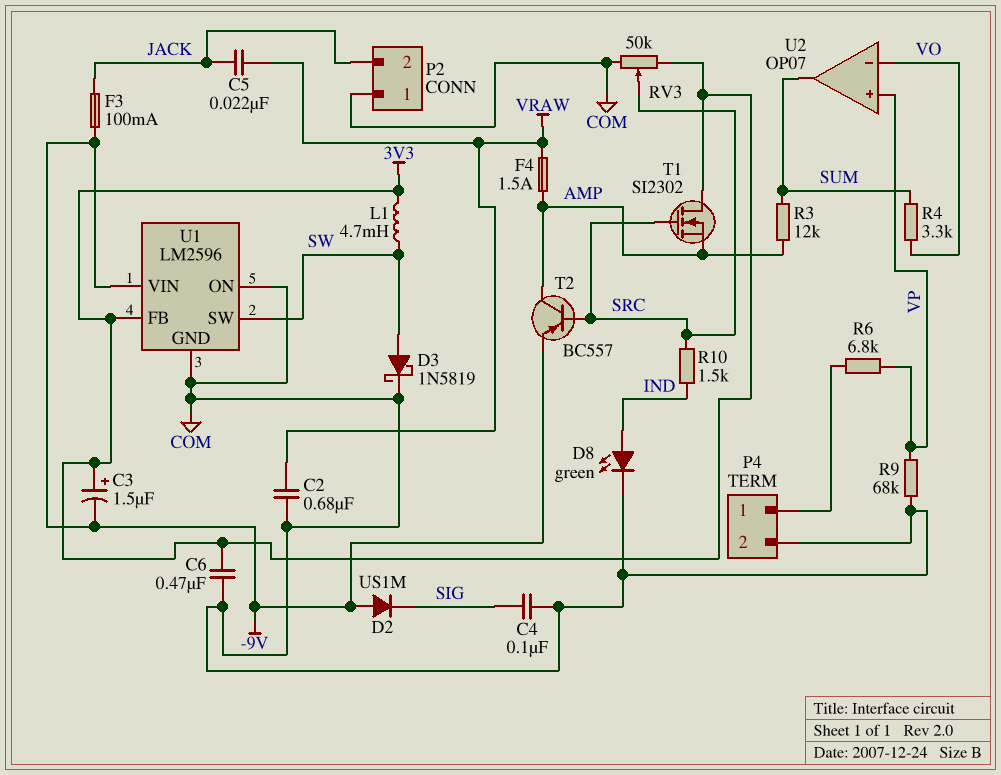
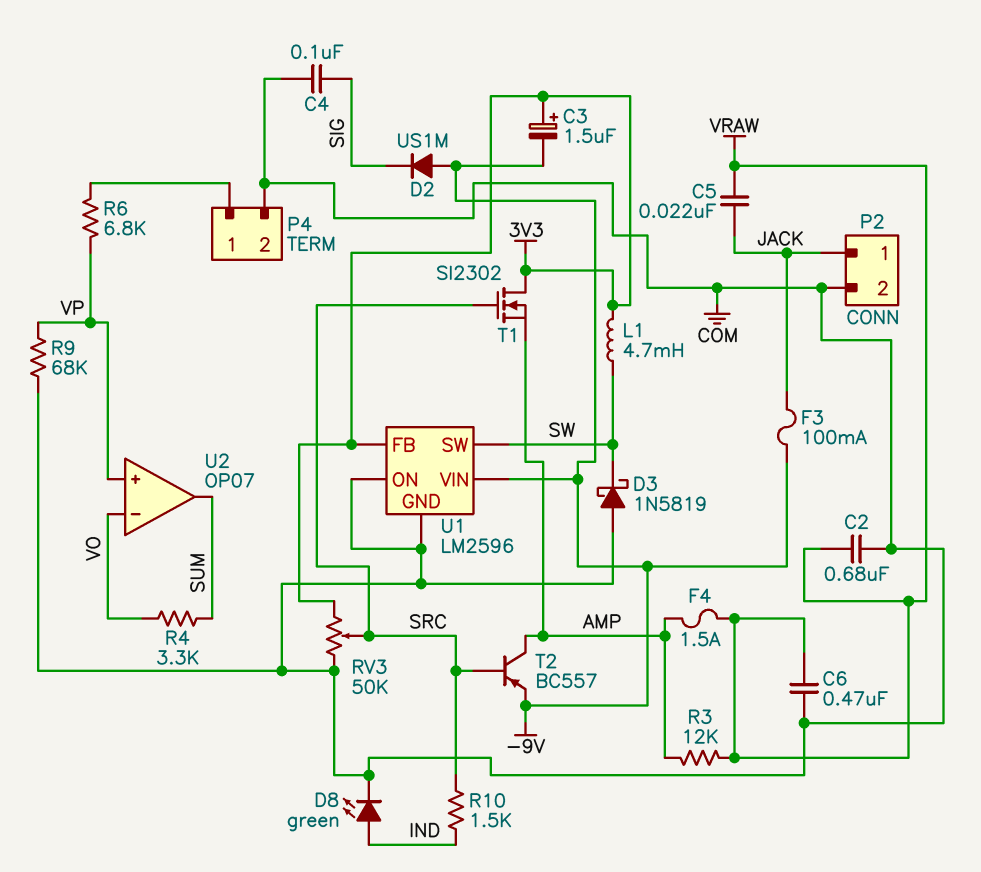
C6: 470nF (3V3, COM) -> 470nF (COM, VRAW)
D3: schottky 1N5819 (A SW, K COM) -> schottky 1N5819 (A COM, K SW)
P2 pin 1: COM -> JACK
P2 pin 2: JACK -> COM
R3: 12k (AMP, SUM) -> 12k (AMP, VRAW)

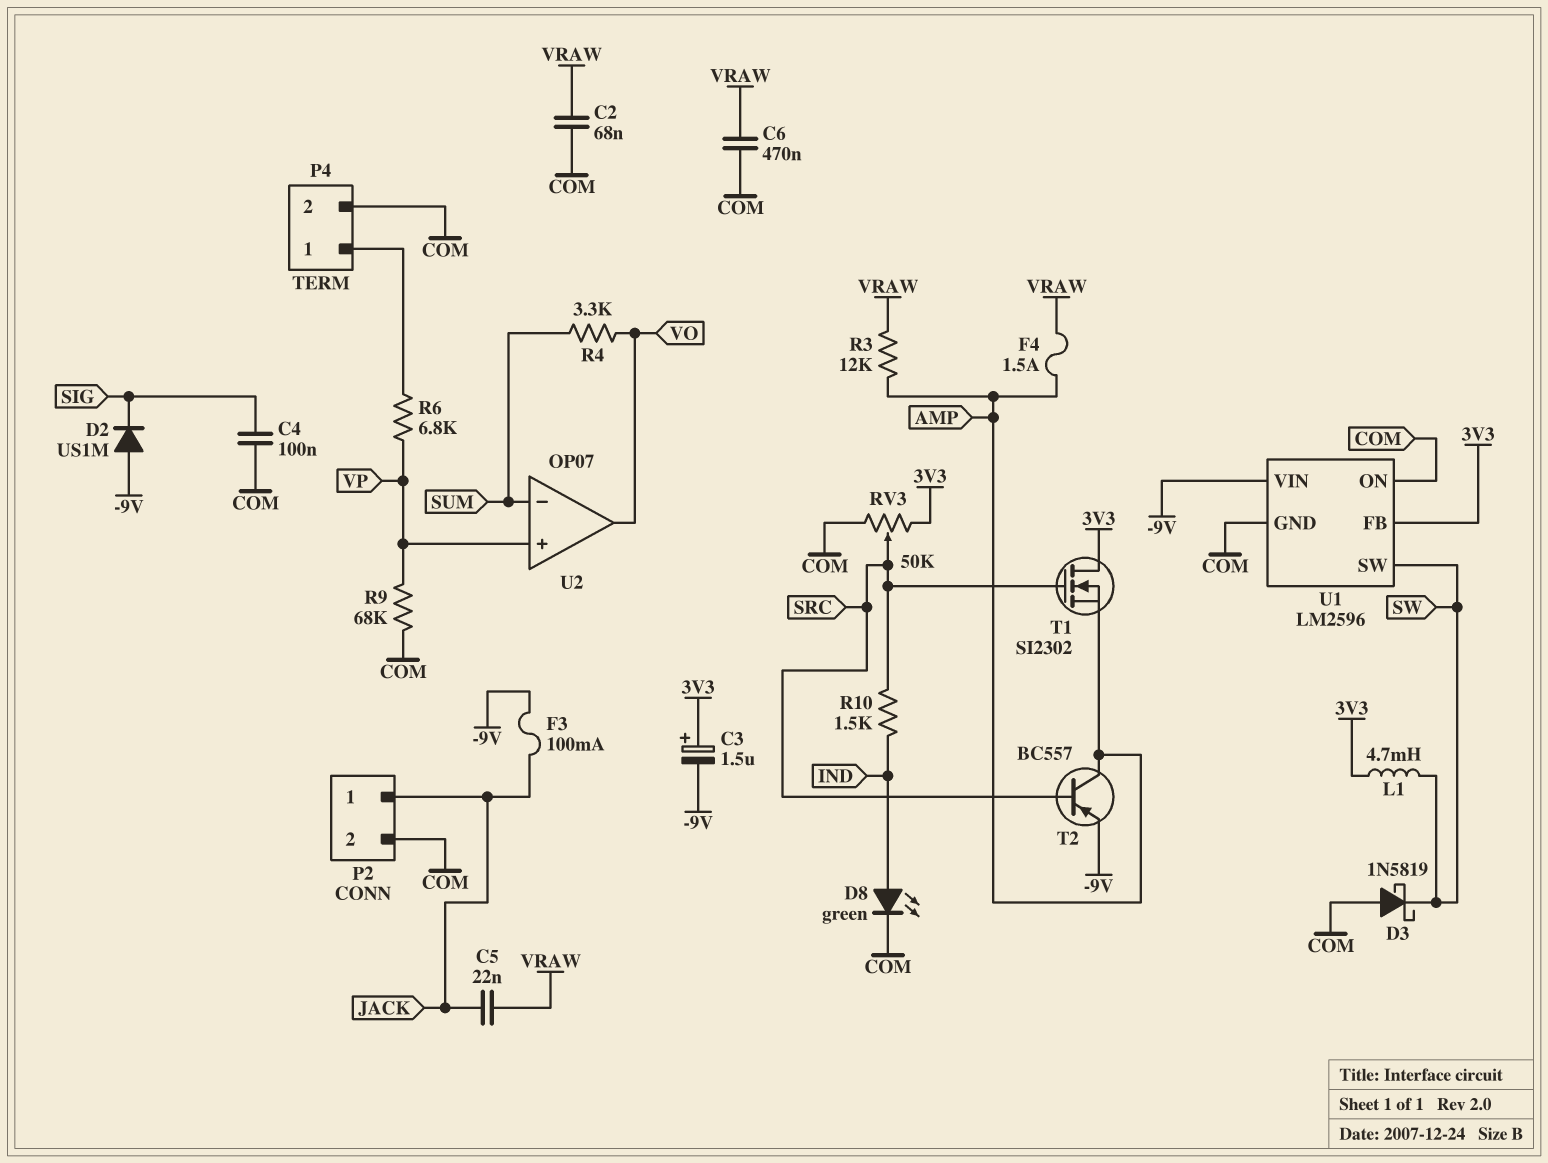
C2: 680nF (COM, VRAW) -> 68nF (COM, VRAW)
U2 pin in-: VO -> SUM
U2 pin out: SUM -> VO

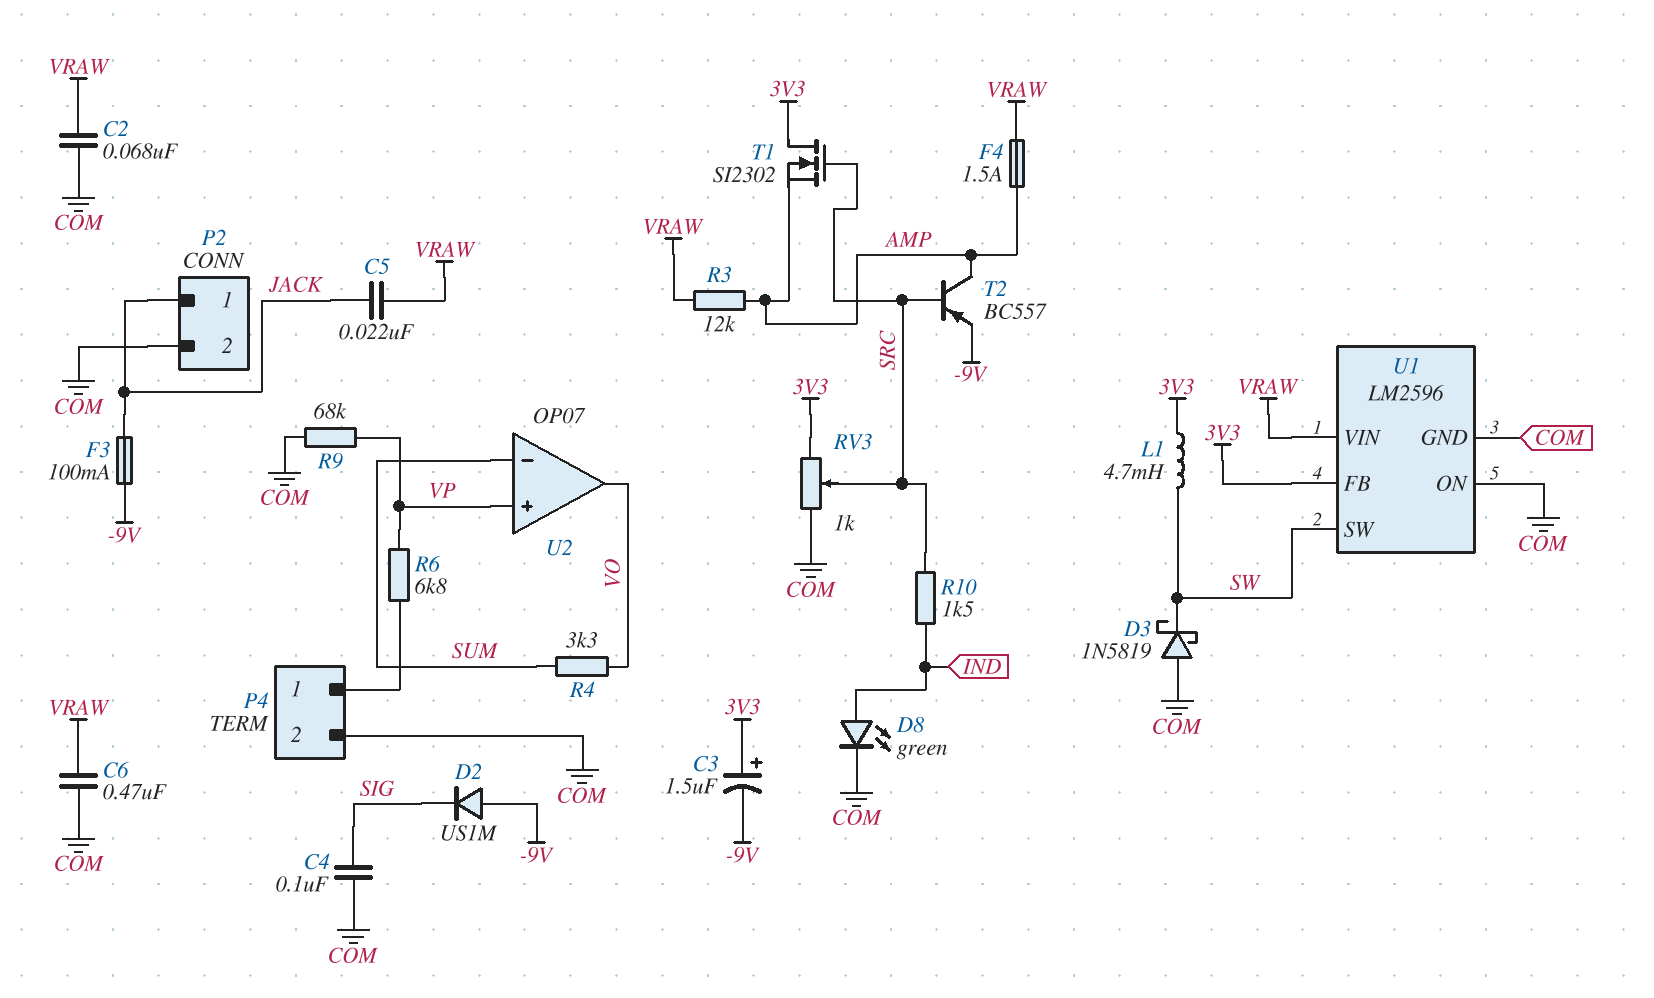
RV3: 50k (3V3, COM, wiper SRC) -> 1k (3V3, COM, wiper SRC)
U1 pin VIN: -9V -> VRAW

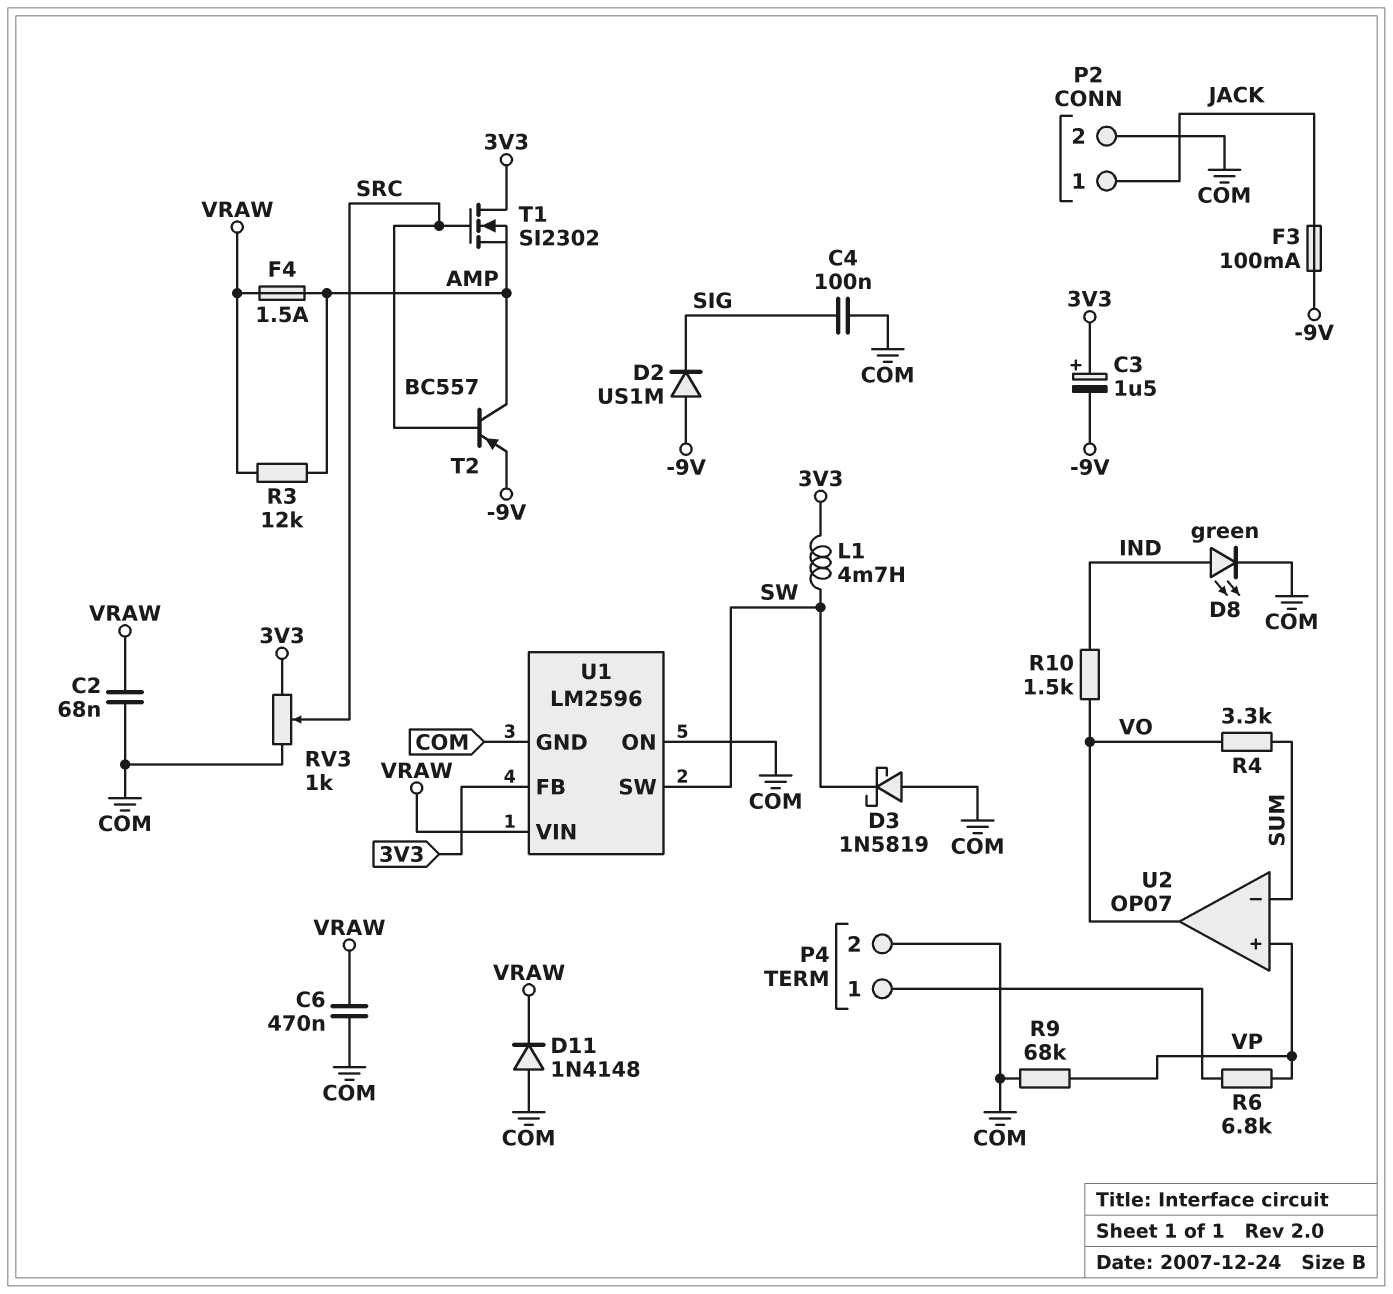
C5: 22nF (JACK, VRAW) -> none
D11: none -> diode 1N4148 (A COM, K VRAW)
R10: 1.5k (IND, SRC) -> 1.5k (IND, VO)

